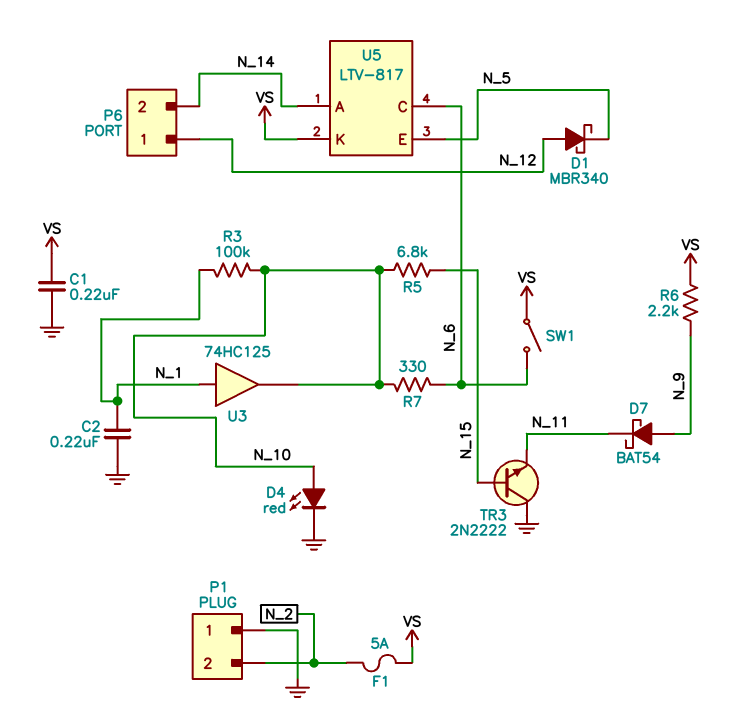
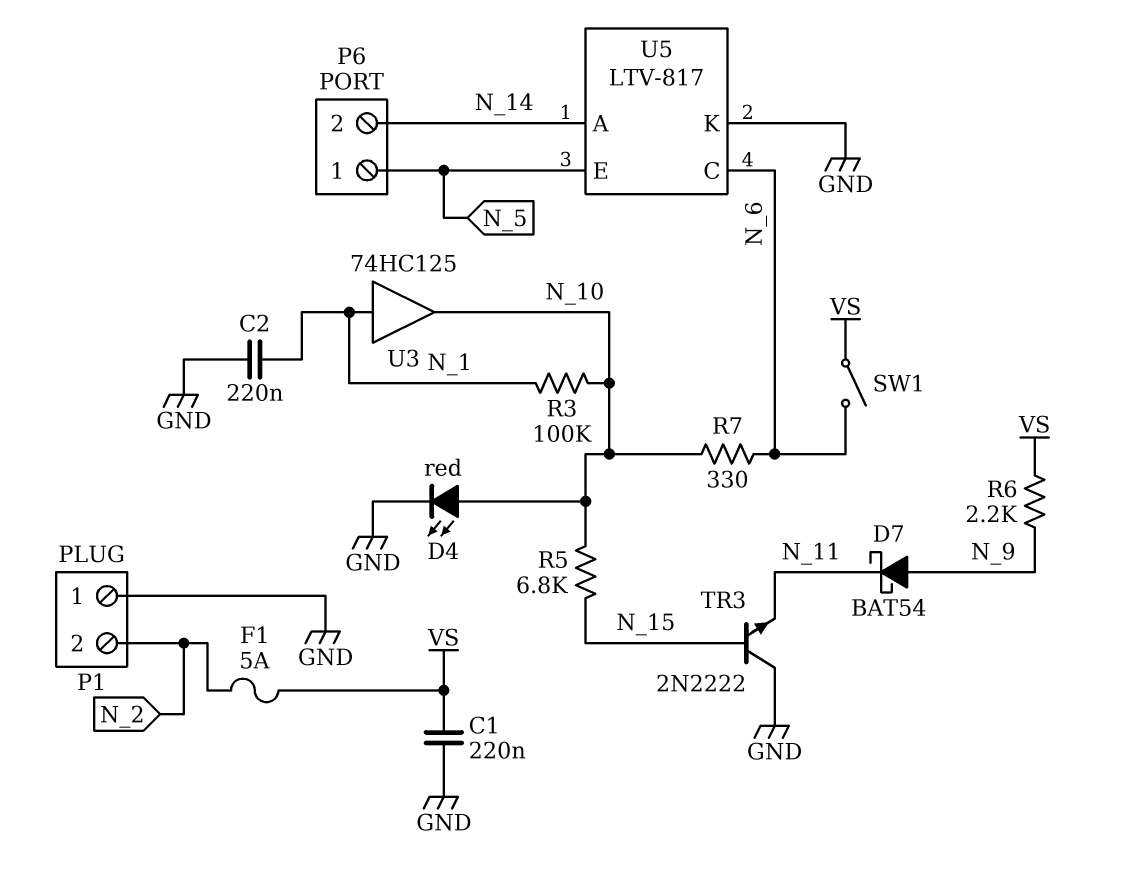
D1: schottky MBR340 (A N_12, K N_5) -> none
P6 pin 1: N_12 -> N_5
U5 pin K: VS -> GND

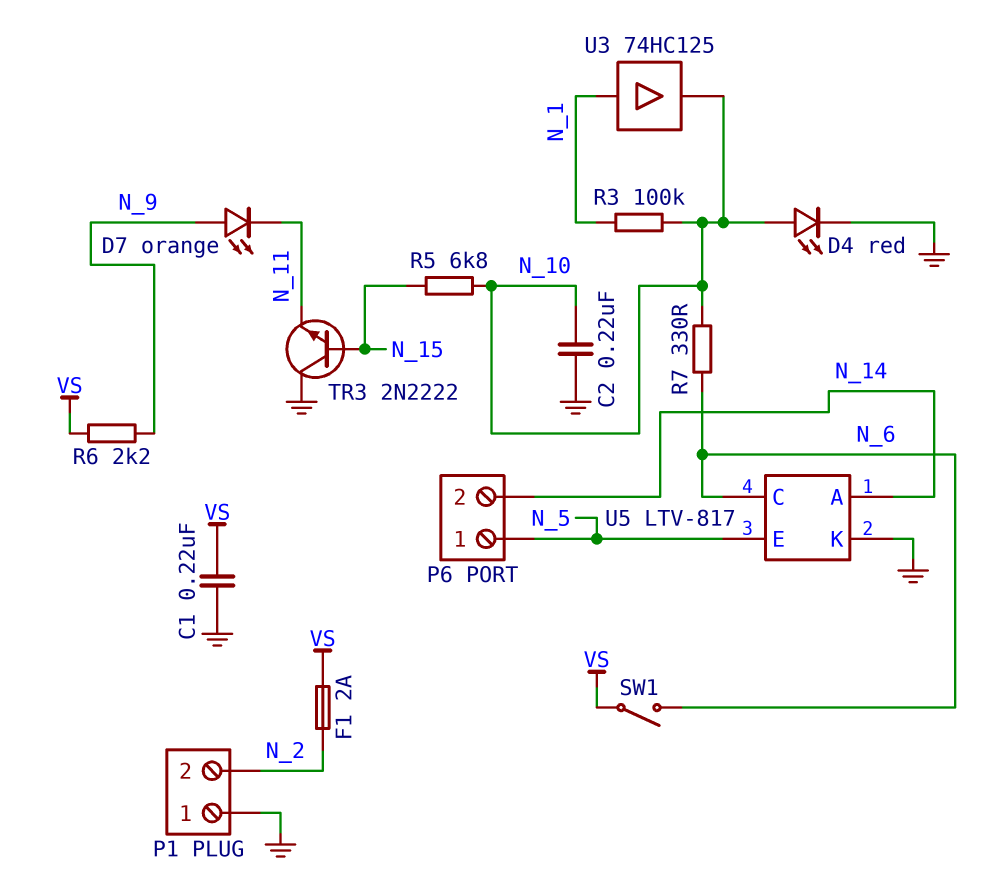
C2: 220nF (GND, N_1) -> 220nF (GND, N_10)
D7: schottky BAT54 (A N_9, K N_11) -> LED orange (A N_9, K N_11)
F1: 5A (N_2, VS) -> 2A (N_2, VS)

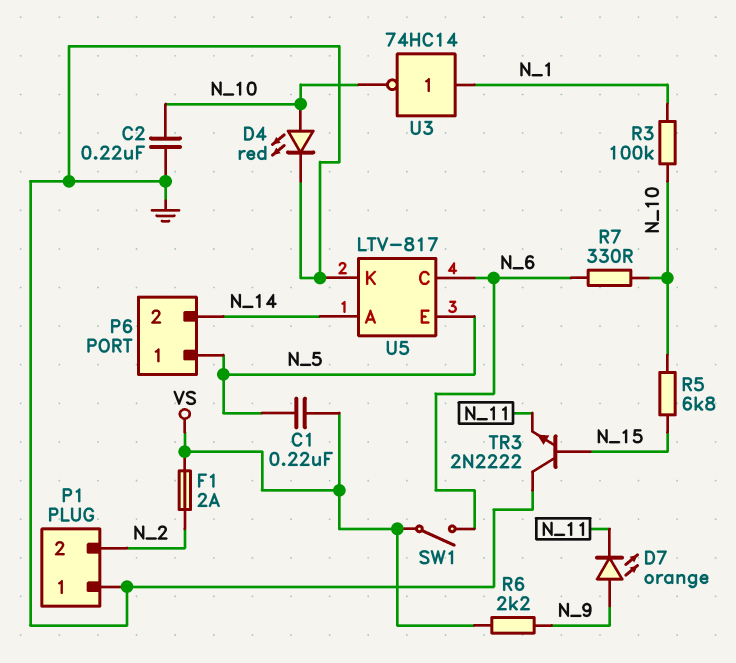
C1: 220nF (GND, VS) -> 220nF (N_5, VS)
U3: buffer 74HC125 (in N_1, out N_10) -> NOT 74HC14 (in N_1, out N_10)

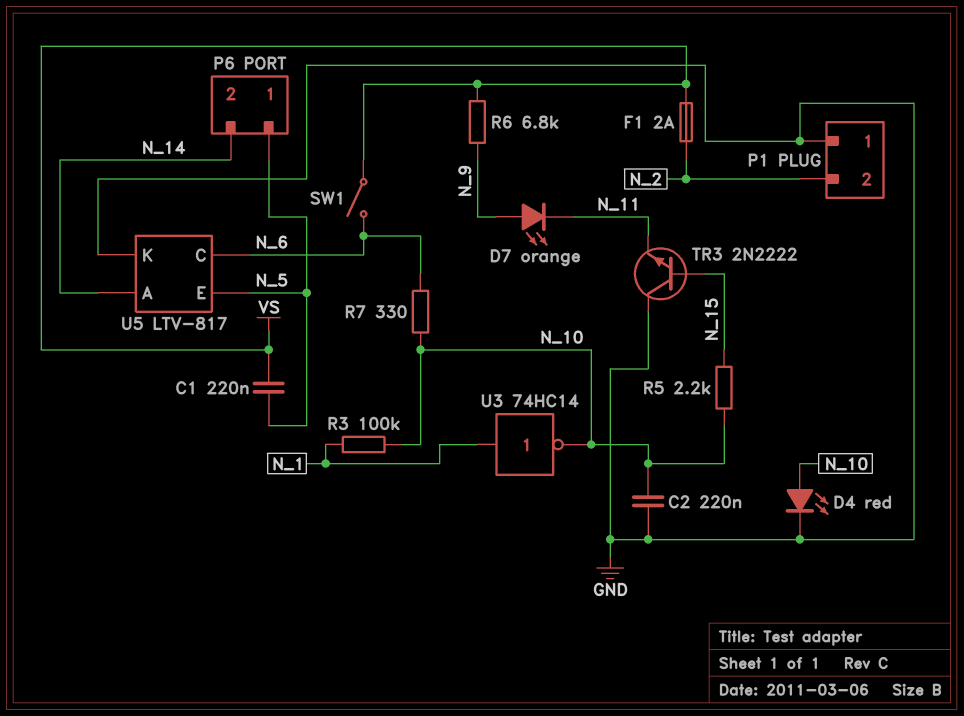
R5: 6.8k (N_10, N_15) -> 2.2k (N_10, N_15)
R6: 2.2k (N_9, VS) -> 6.8k (N_9, VS)

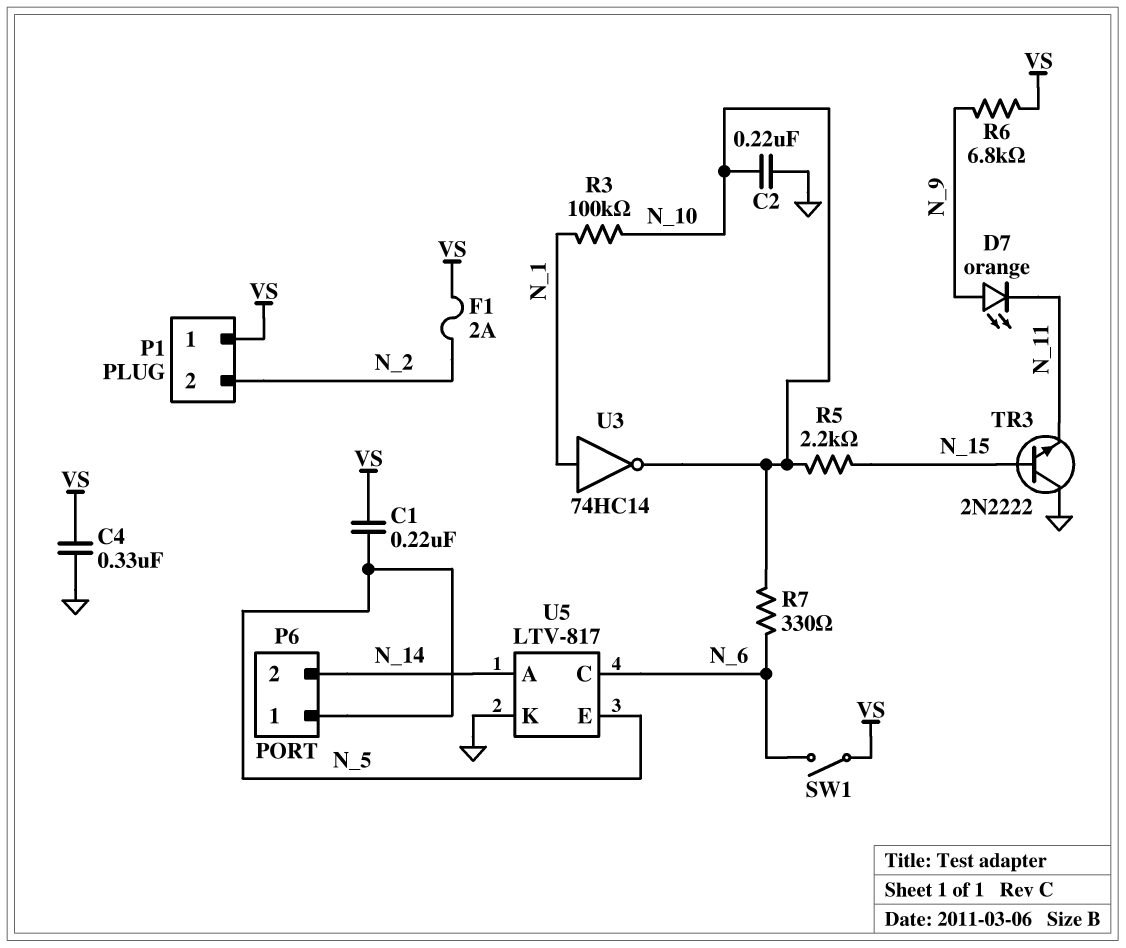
C4: none -> 330nF (GND, VS)
D4: LED red (A N_10, K GND) -> none
P1 pin 1: GND -> VS

